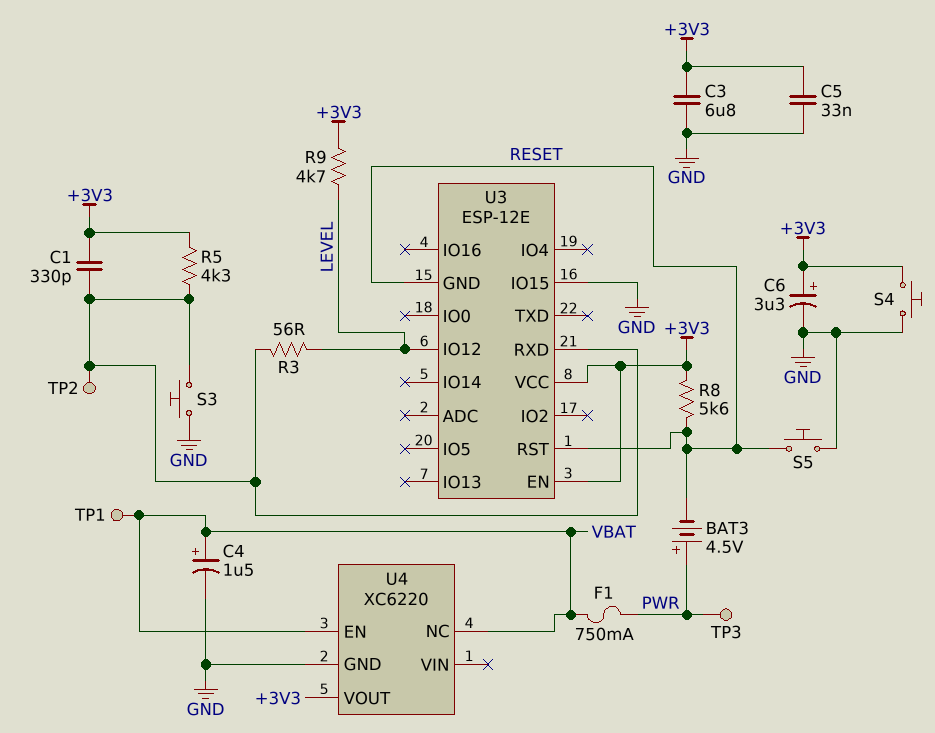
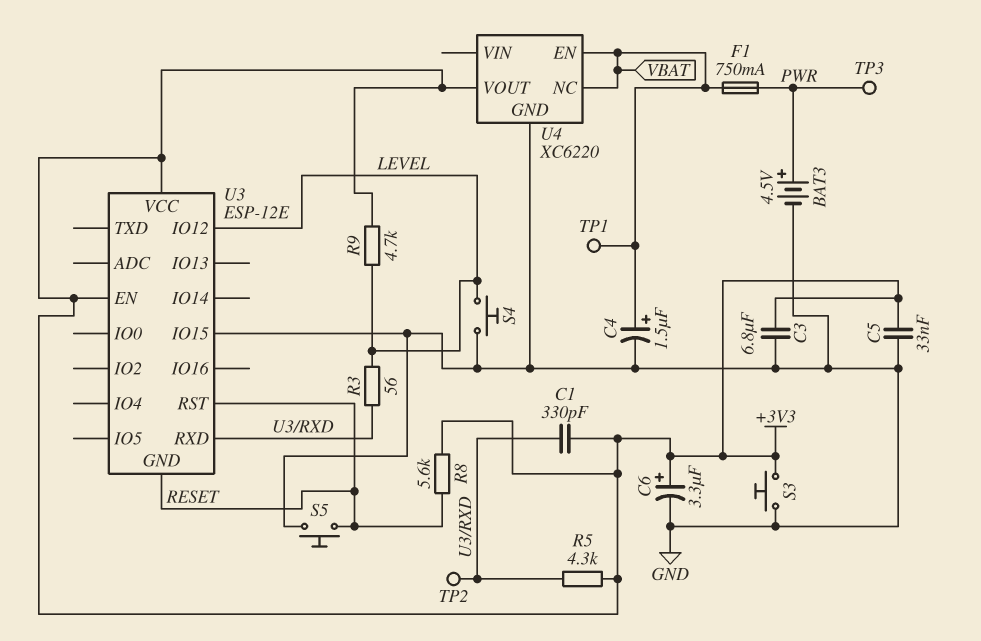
BAT3: 4.5V (plus PWR, minus RESET) -> 4.5V (plus PWR, minus GND)
S3: button (GND, U3/RXD) -> button (+3V3, GND)
S4: button (+3V3, GND) -> button (GND, LEVEL)

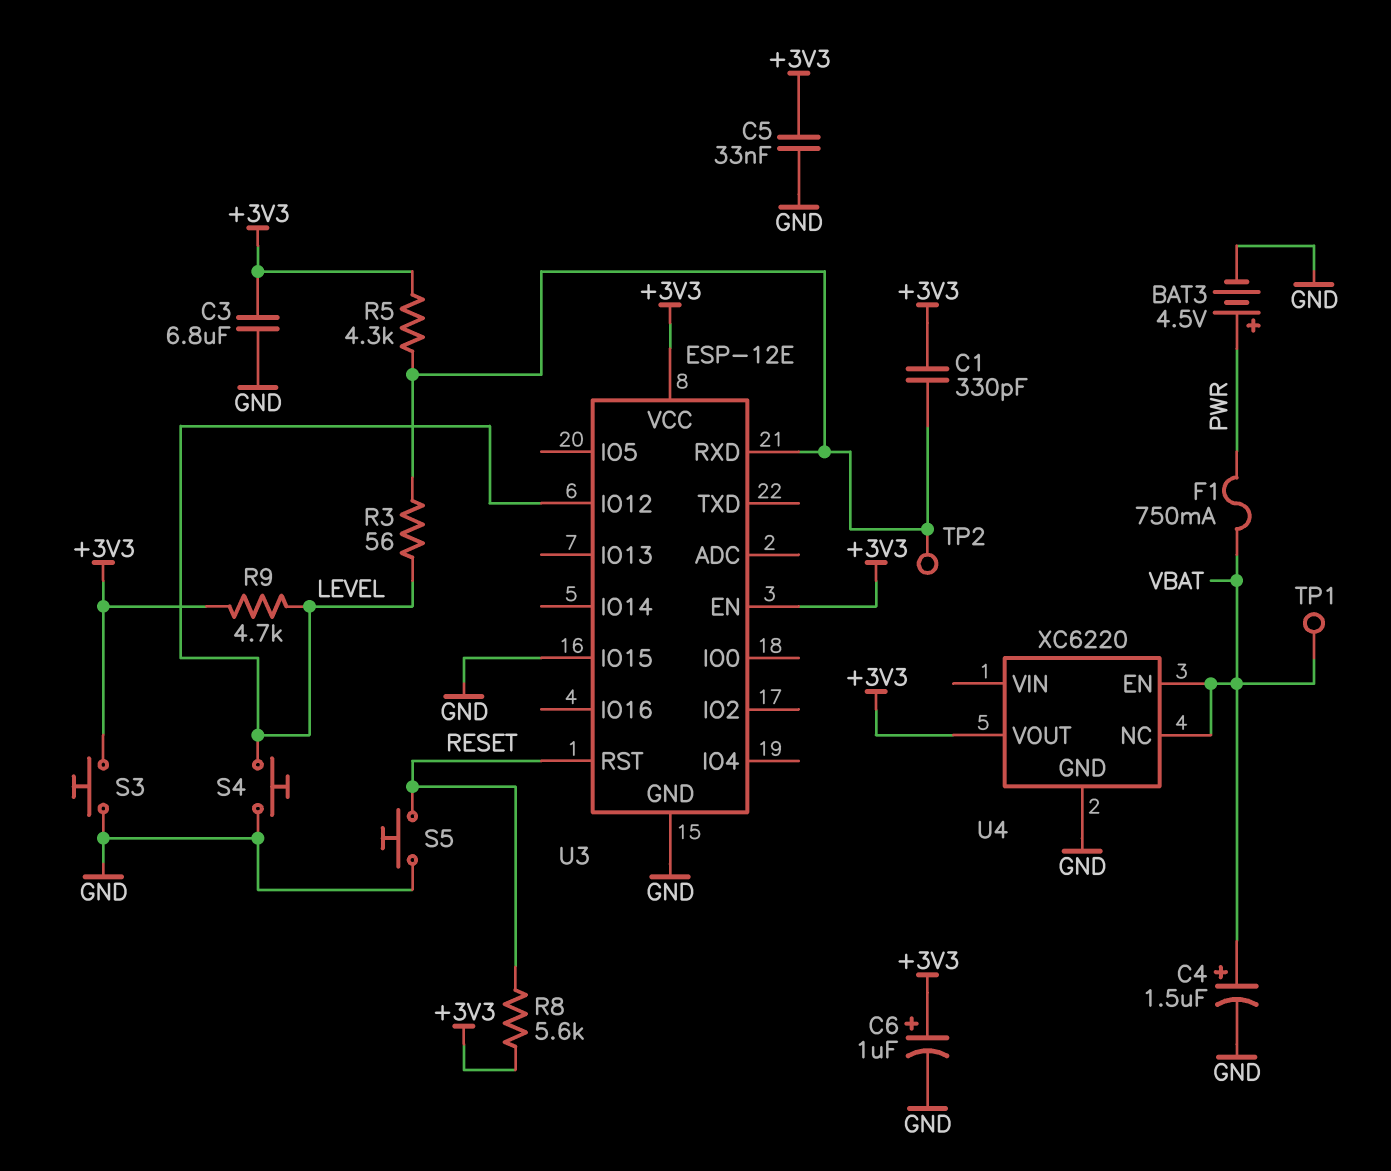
C6: 3.3uF (plus +3V3, minus GND) -> 1uF (plus +3V3, minus GND)
TP3: test point (PWR) -> none
U3 pin GND: RESET -> GND

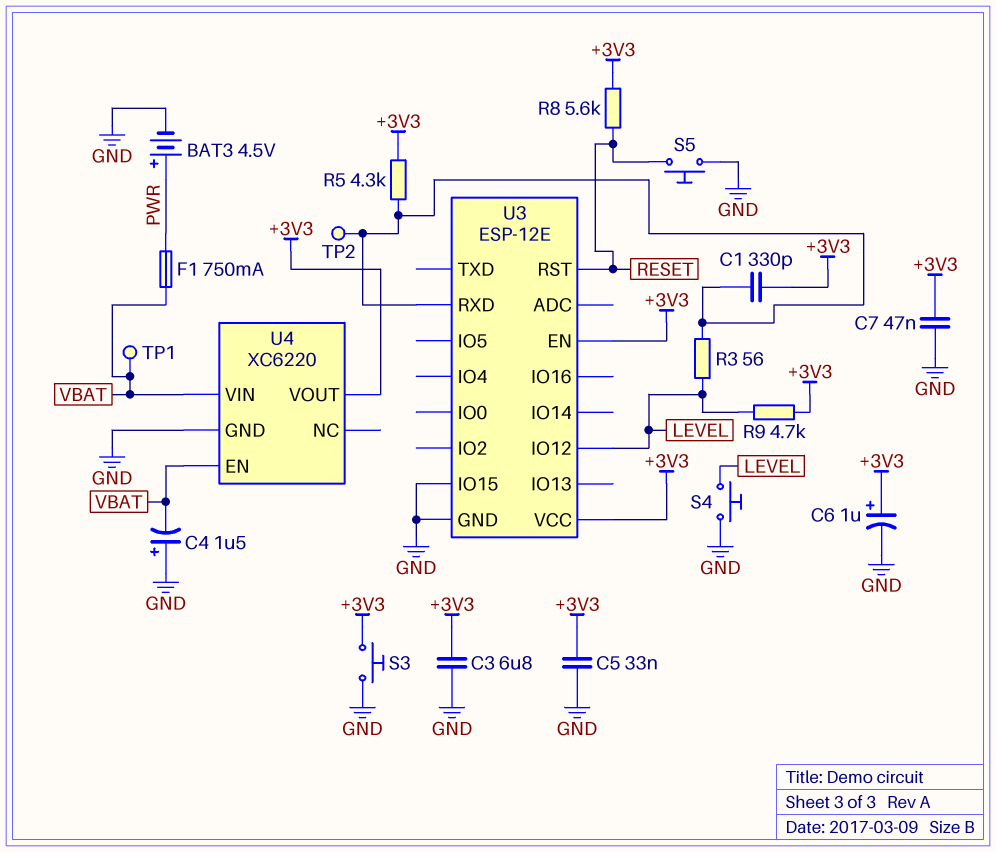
C4: 1.5uF (plus VBAT, minus GND) -> 1.5uF (plus GND, minus VBAT)
C7: none -> 47nF (+3V3, GND)
U4 pin NC: VBAT -> none
U4 pin VIN: none -> VBAT

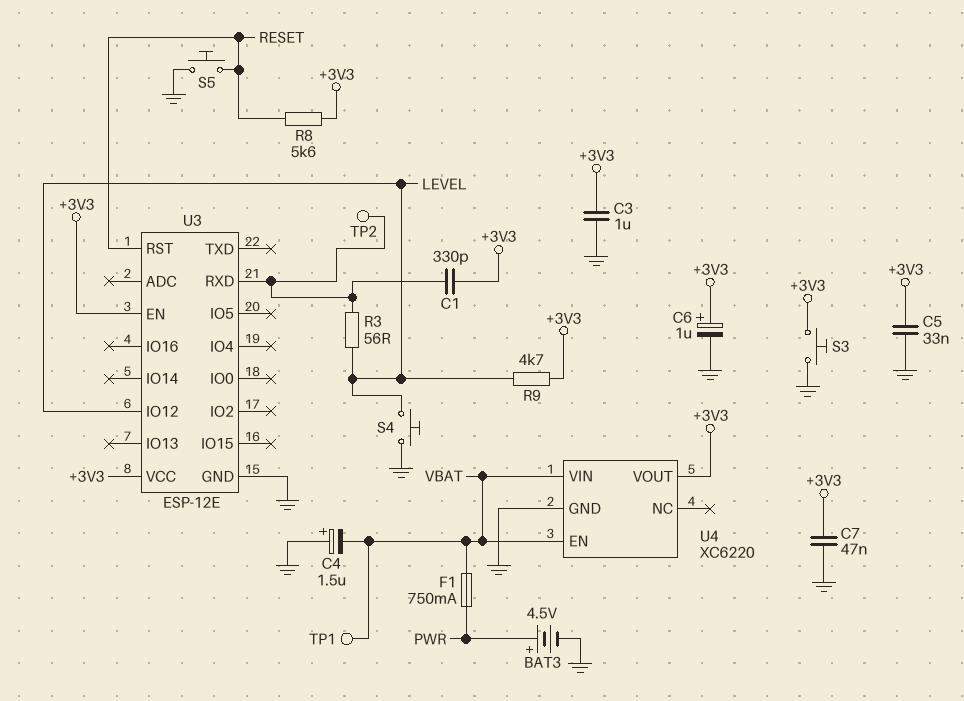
C3: 6.8uF (+3V3, GND) -> 1uF (+3V3, GND)
R5: 4.3k (+3V3, U3/RXD) -> none
U3 pin IO15: GND -> none

